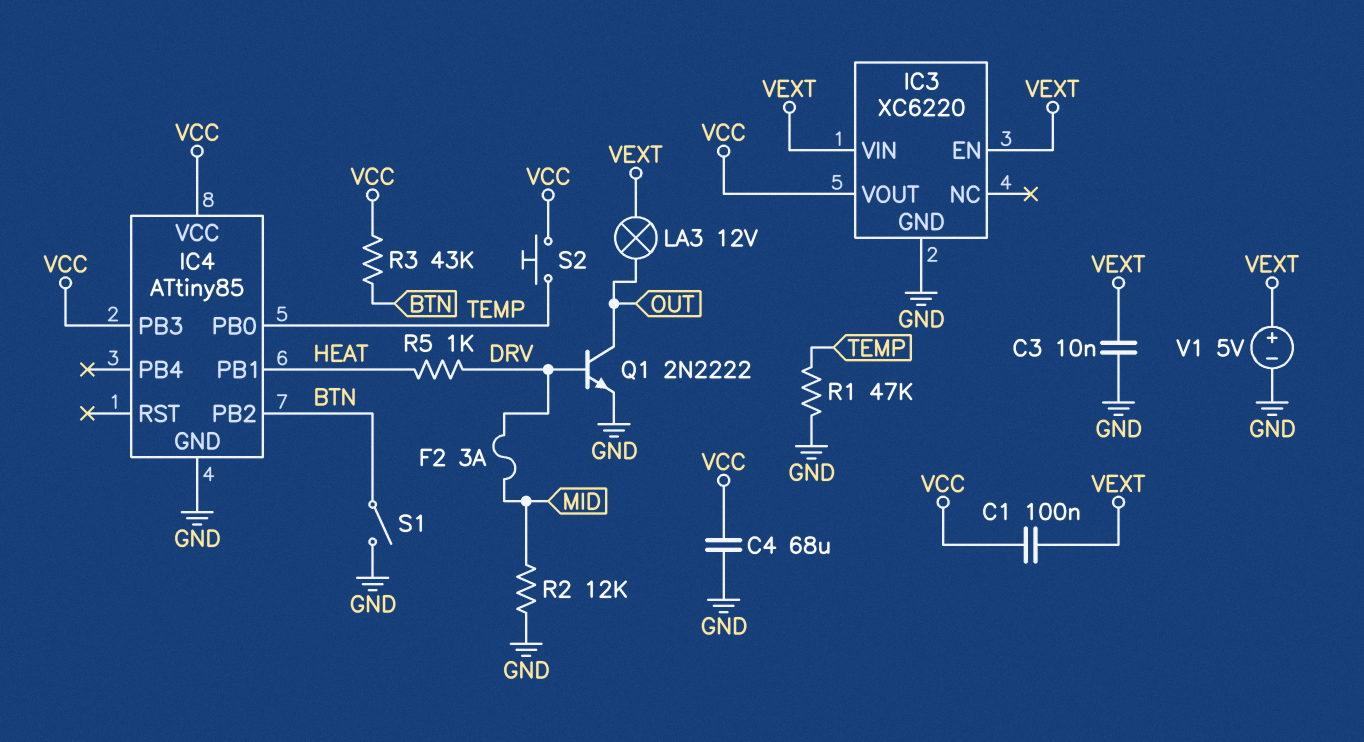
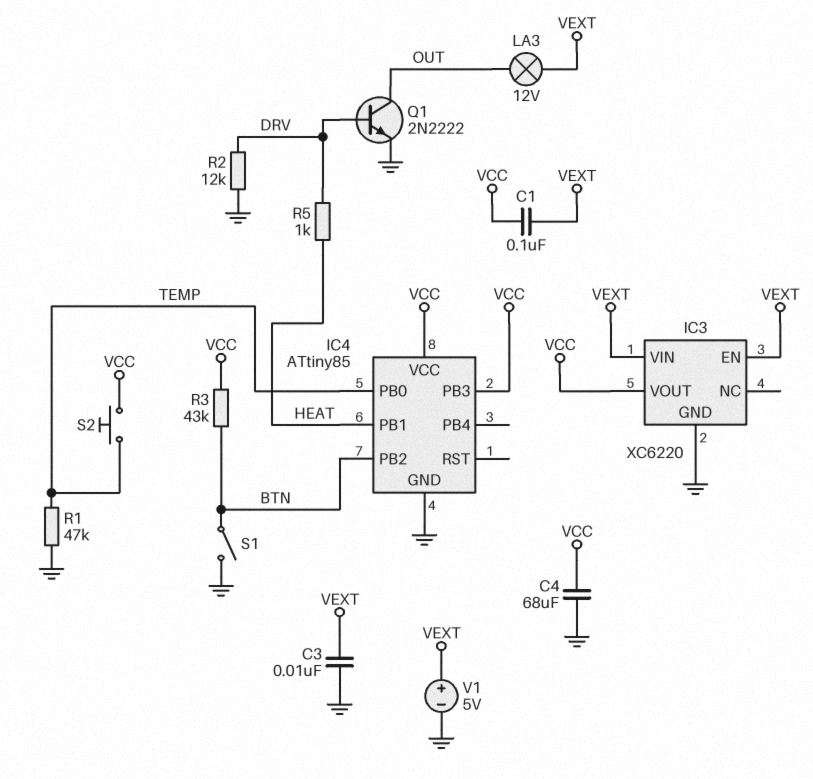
F2: 3A (DRV, MID) -> none
R2: 12k (GND, MID) -> 12k (DRV, GND)

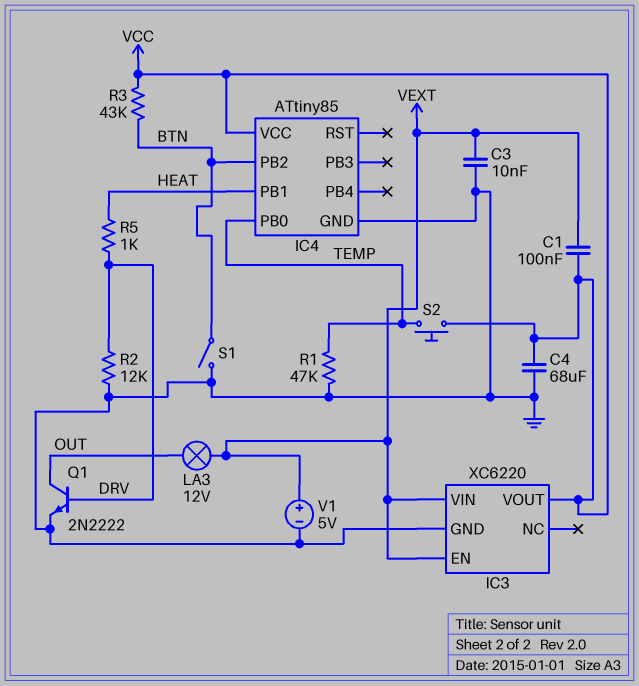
IC4 pin PB3: VCC -> none

